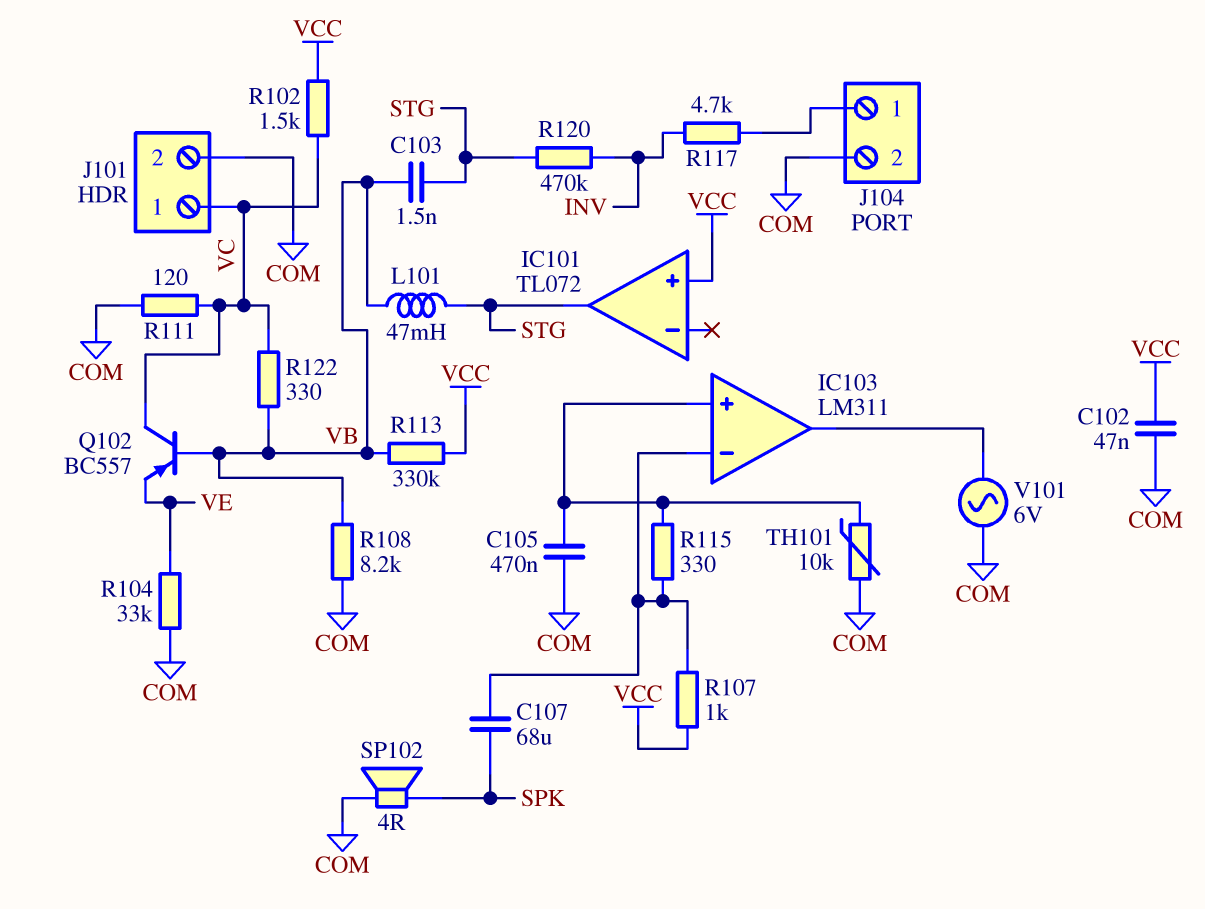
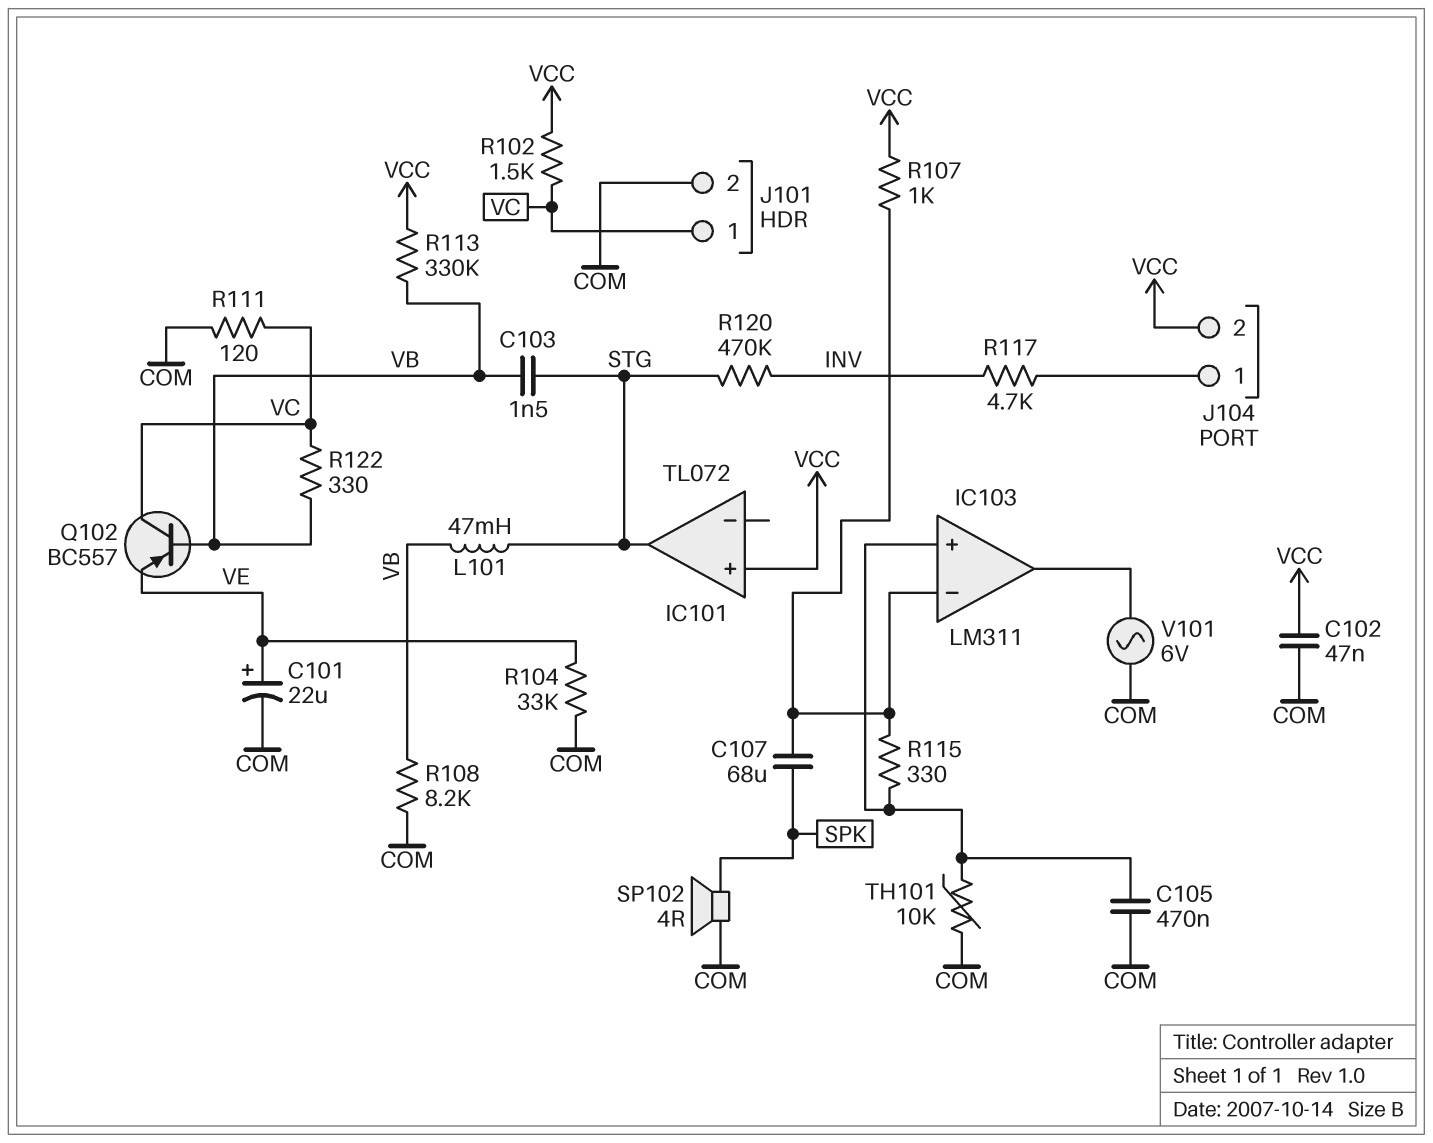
C101: none -> 22uF (plus VE, minus COM)
J104 pin 2: COM -> VCC

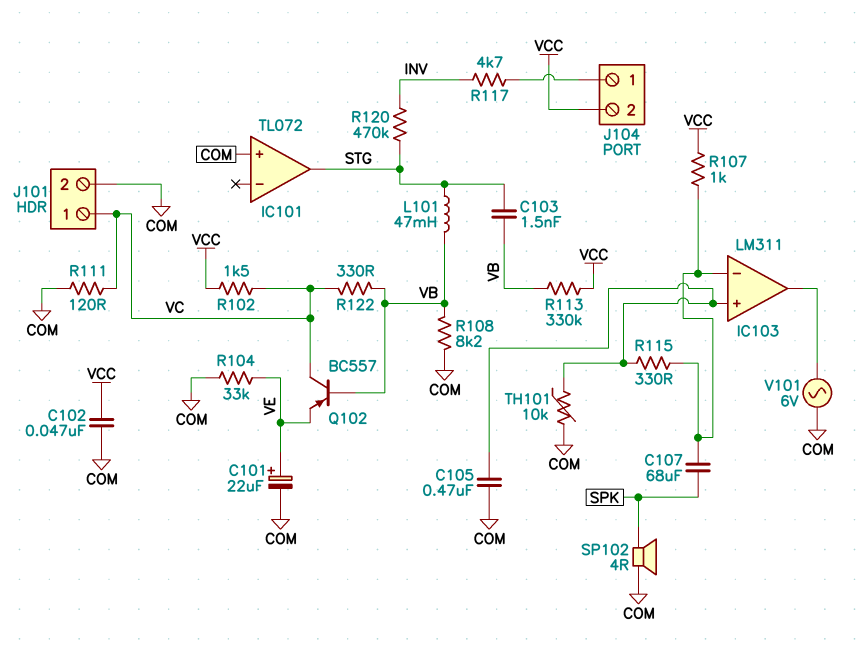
IC101 pin in+: VCC -> COM

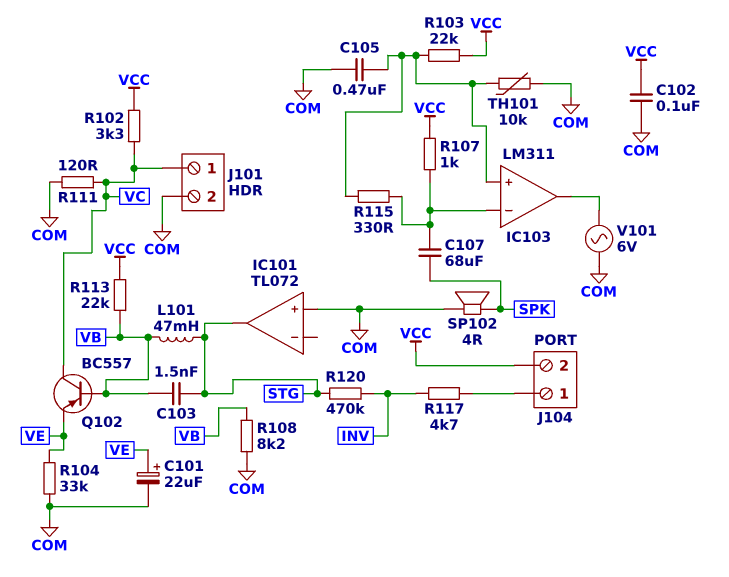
C102: 47nF (COM, VCC) -> 100nF (COM, VCC)
R102: 1.5k (VC, VCC) -> 3.3k (VC, VCC)
R103: none -> 22k (IC103/in+, VCC)
R113: 330k (VB, VCC) -> 22k (VB, VCC)
R122: 330 (VB, VC) -> none

